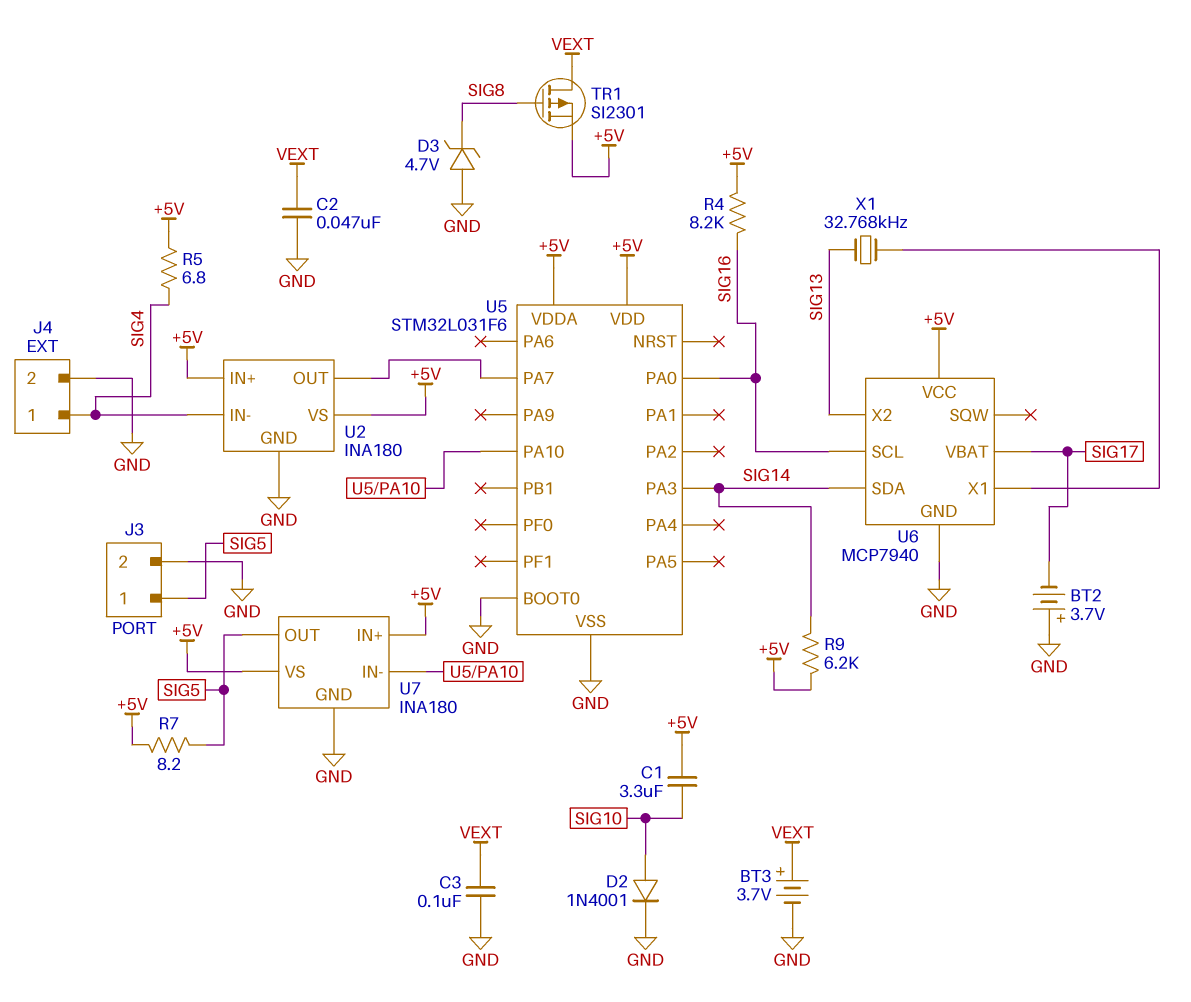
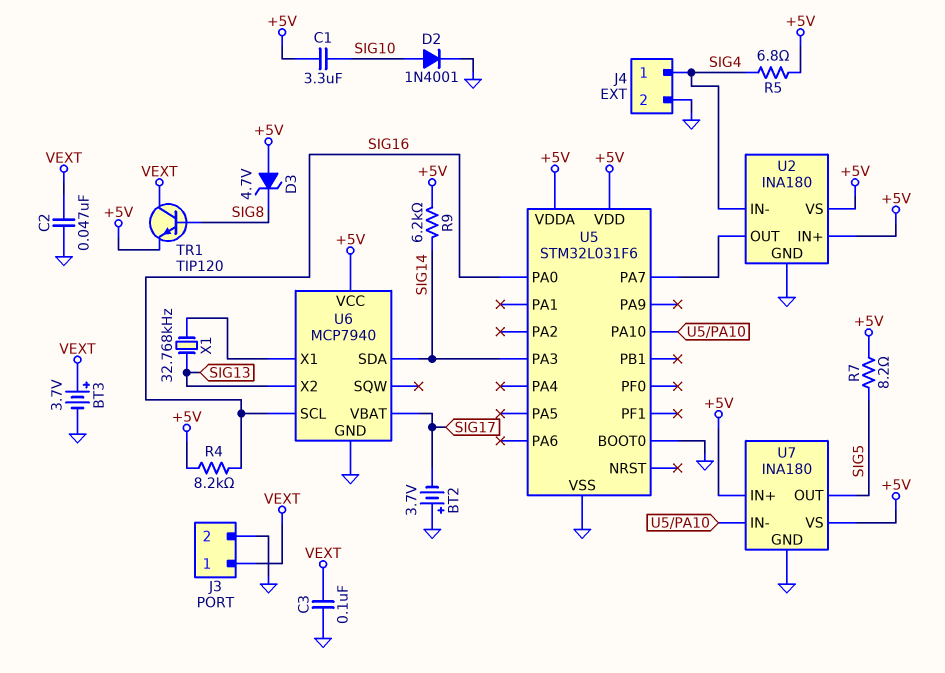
D3: zener 4.7V (A GND, K SIG8) -> zener 4.7V (A +5V, K SIG8)
J3 pin 1: SIG5 -> VEXT
TR1: PMOS SI2301 (G SIG8, D VEXT, S +5V) -> NPN TIP120 (B SIG8, C VEXT, E +5V)

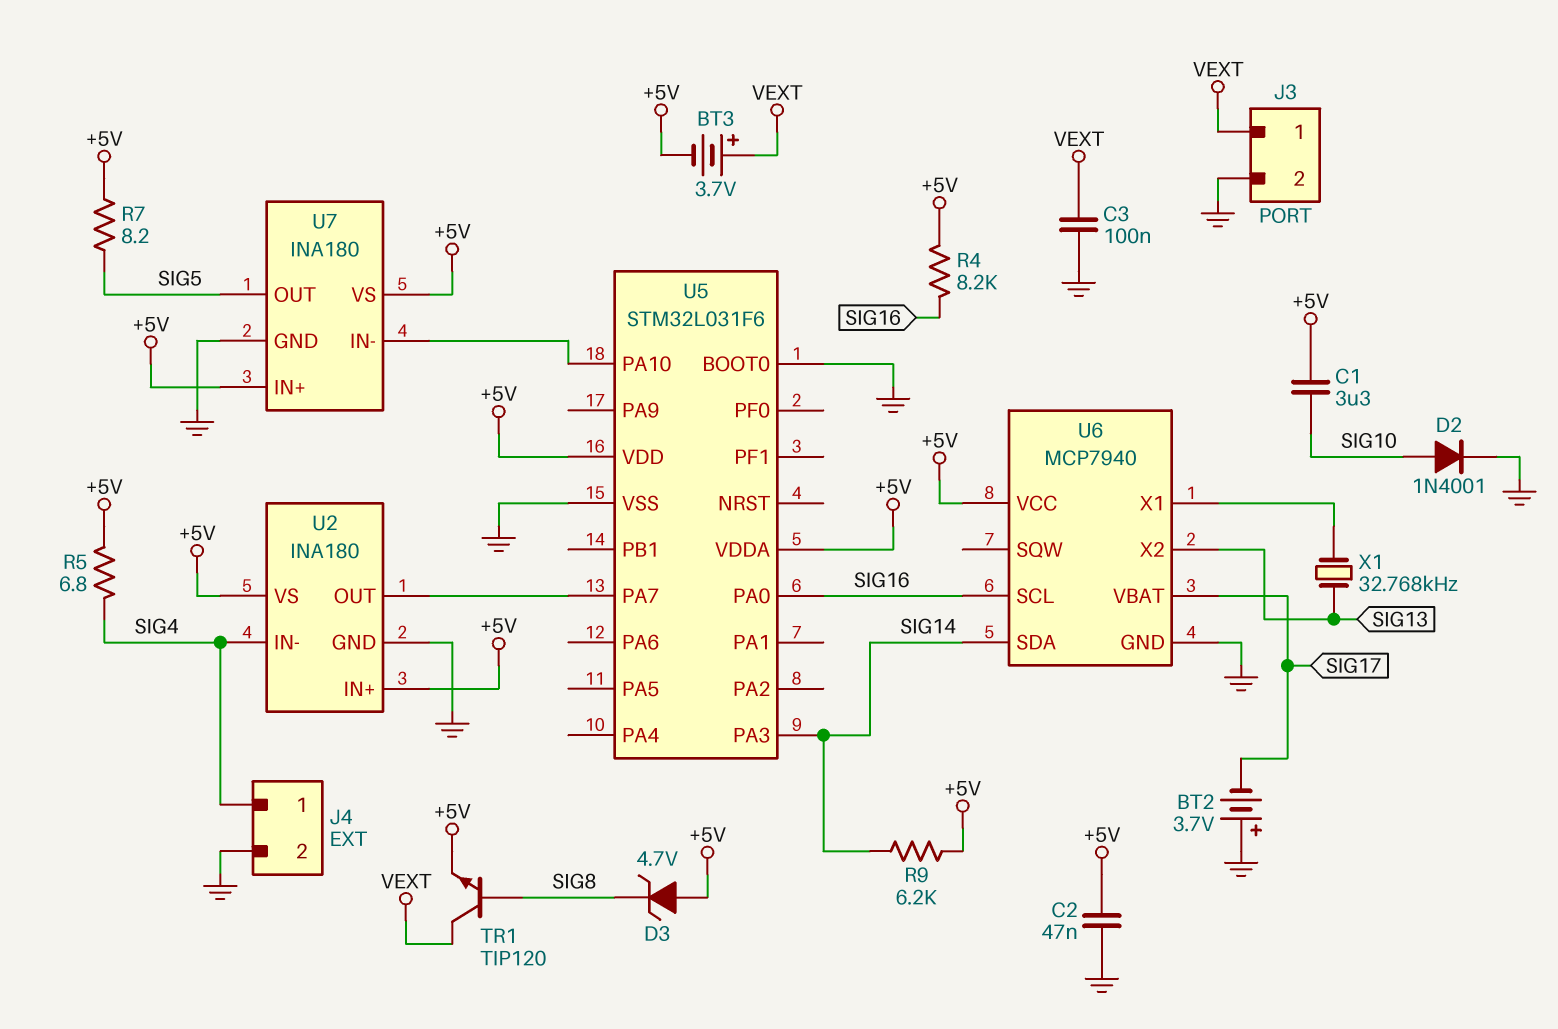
BT3: 3.7V (plus VEXT, minus GND) -> 3.7V (plus VEXT, minus +5V)
C2: 47nF (GND, VEXT) -> 47nF (+5V, GND)

